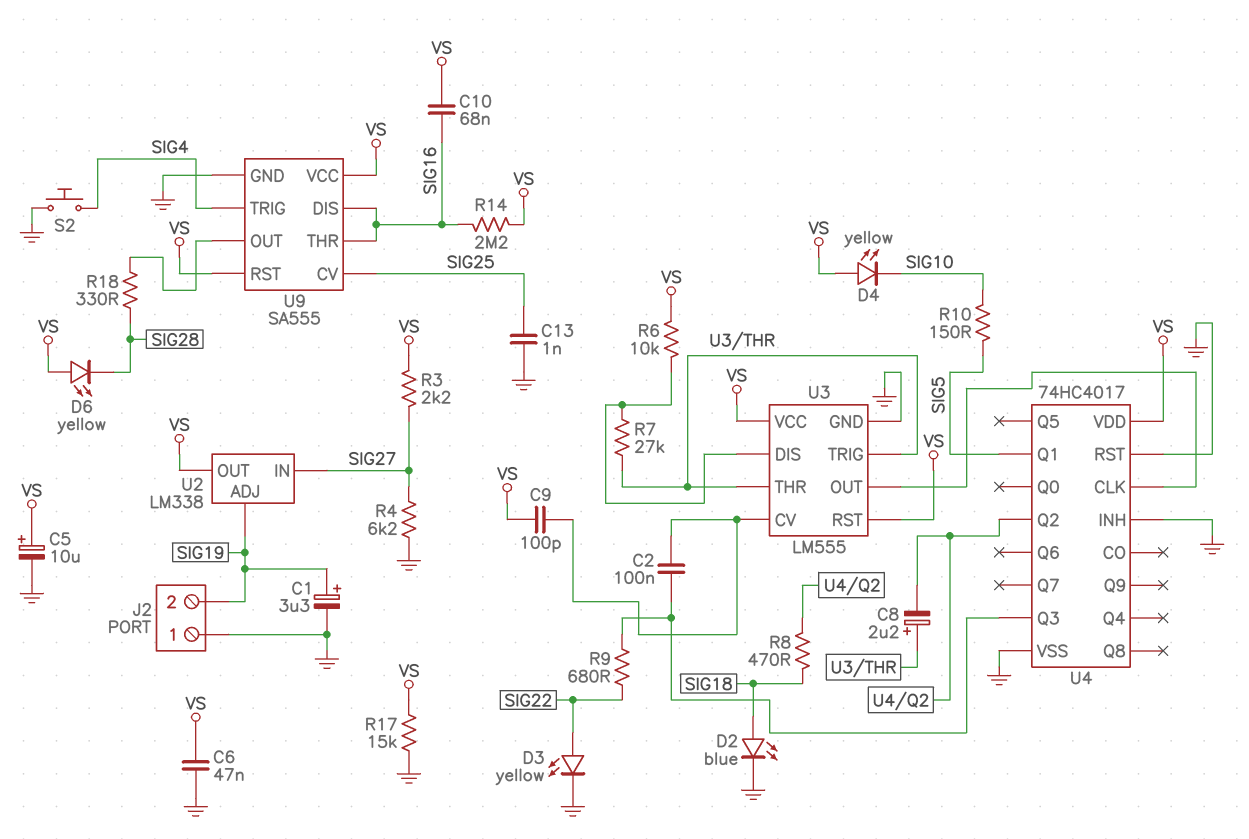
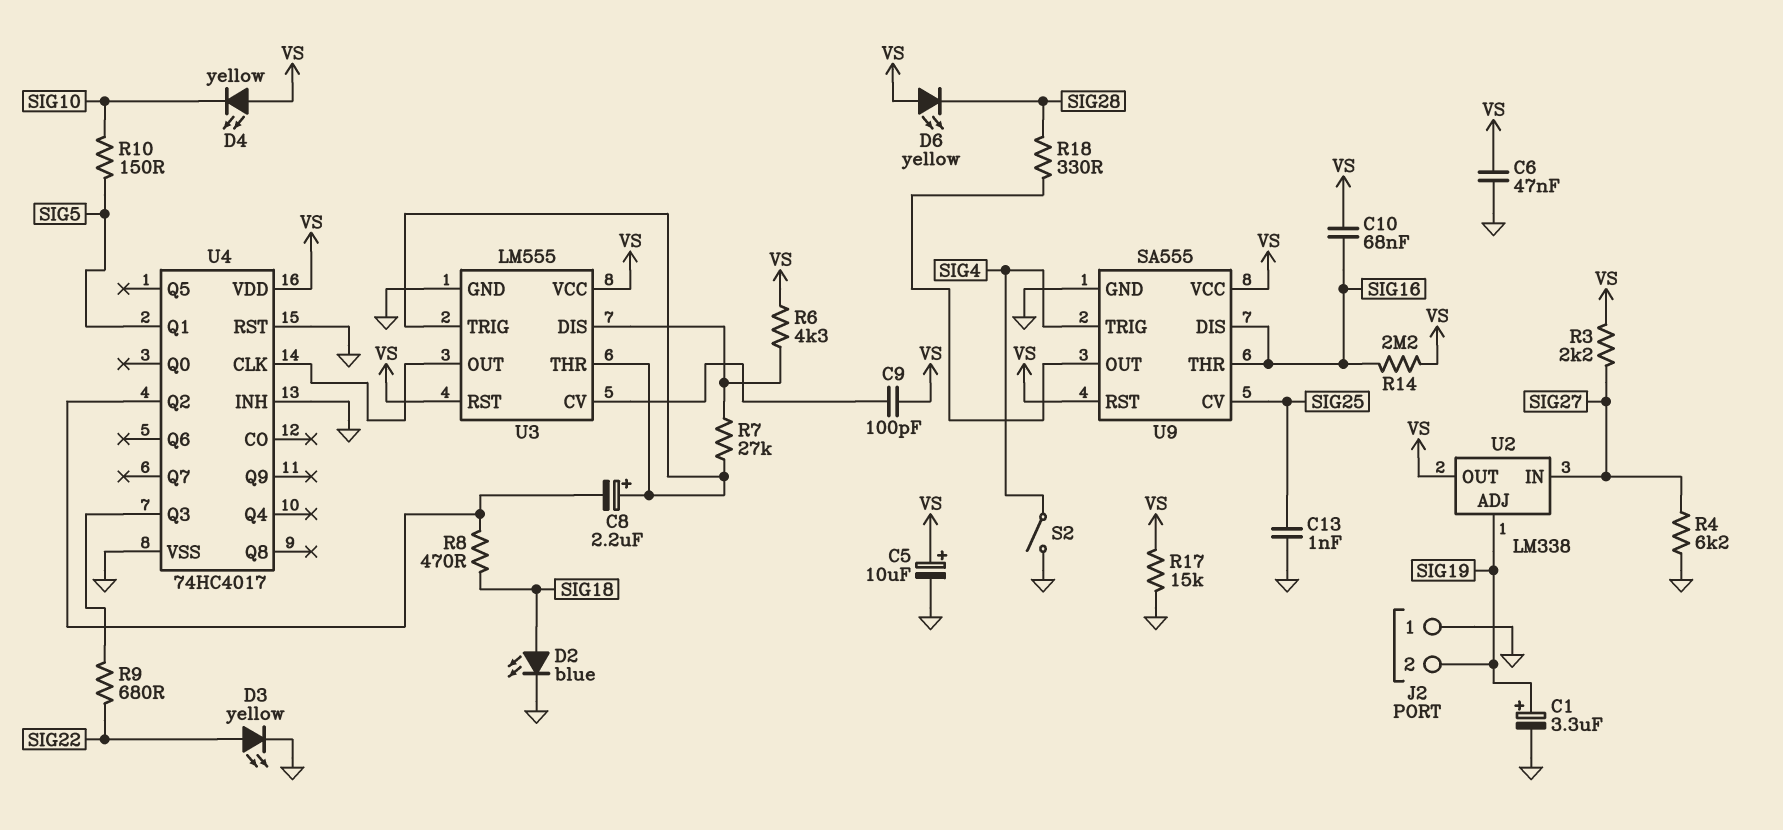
C2: 100nF (U3/CV, U4/Q3) -> none
R6: 10k (U3/DIS, VS) -> 4.3k (U3/DIS, VS)
S2: button (GND, SIG4) -> switch (GND, SIG4)

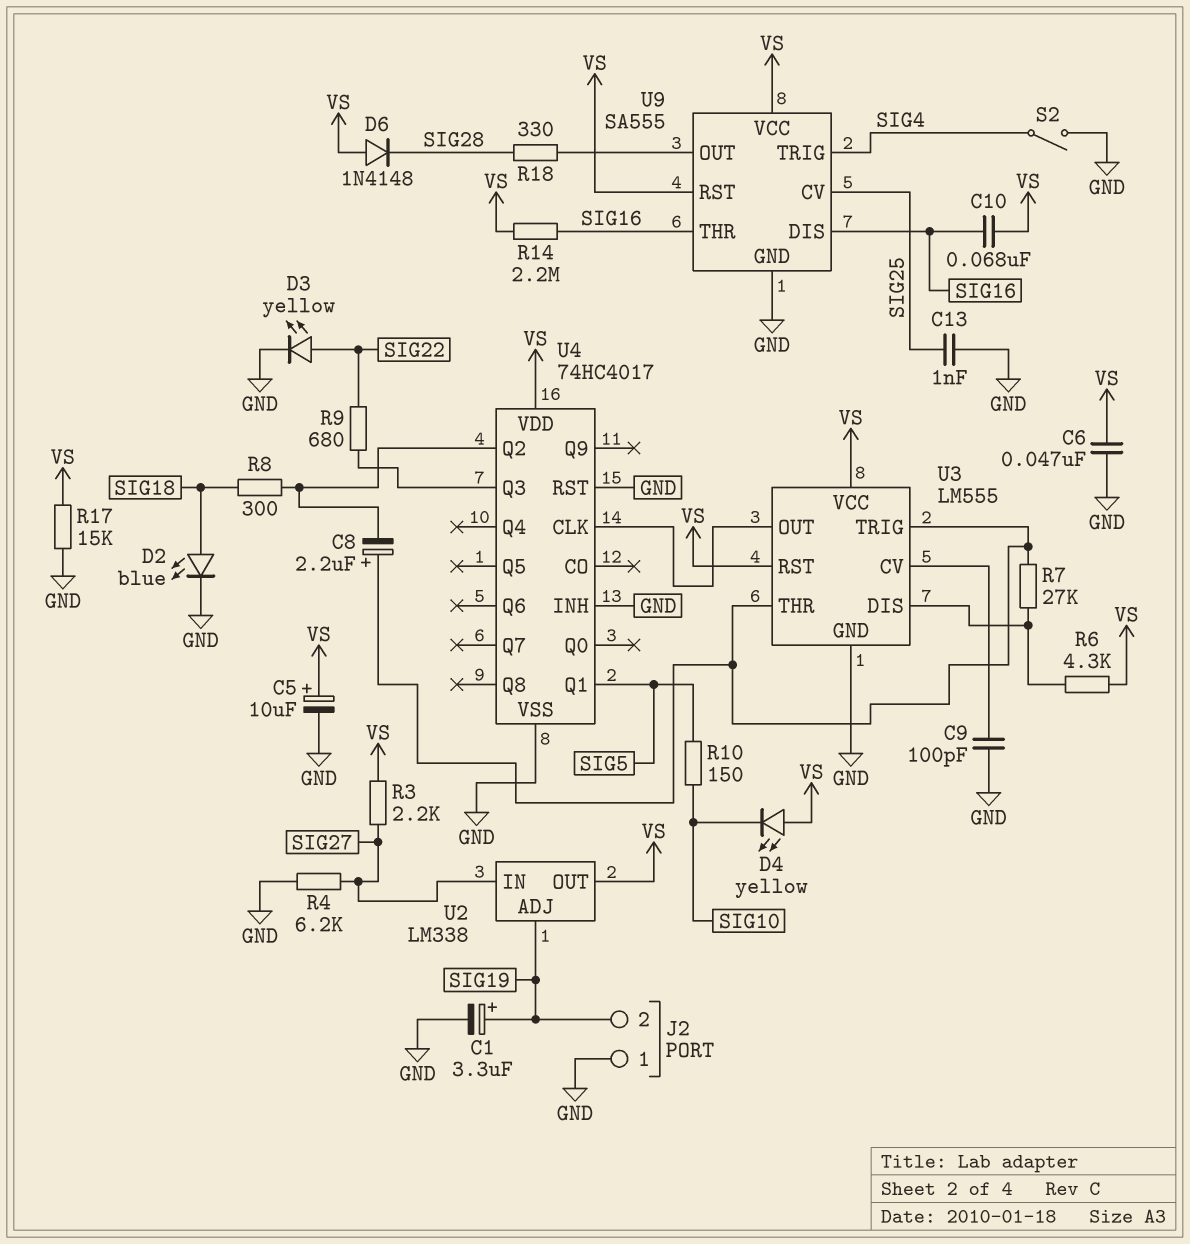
C9: 100pF (U3/CV, VS) -> 100pF (GND, U3/CV)
D6: LED yellow (A VS, K SIG28) -> diode 1N4148 (A VS, K SIG28)
R8: 470 (SIG18, U4/Q2) -> 300 (SIG18, U4/Q2)

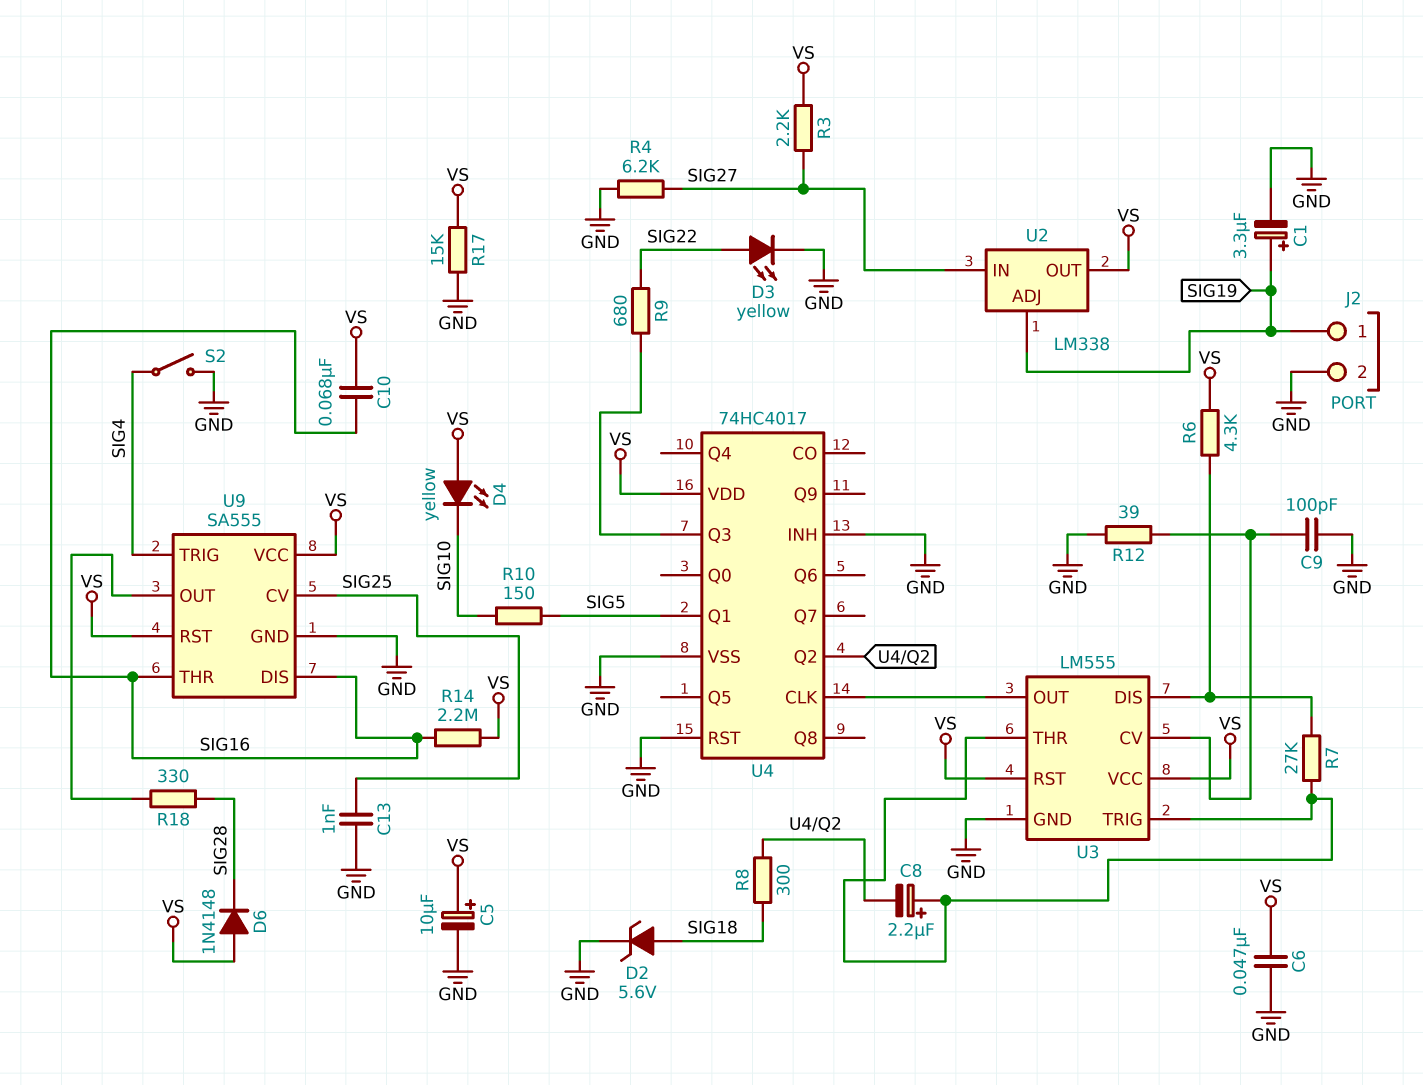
D2: LED blue (A SIG18, K GND) -> zener 5.6V (A SIG18, K GND)
J2 pin 1: GND -> SIG19
J2 pin 2: SIG19 -> GND
R12: none -> 39 (GND, U3/CV)

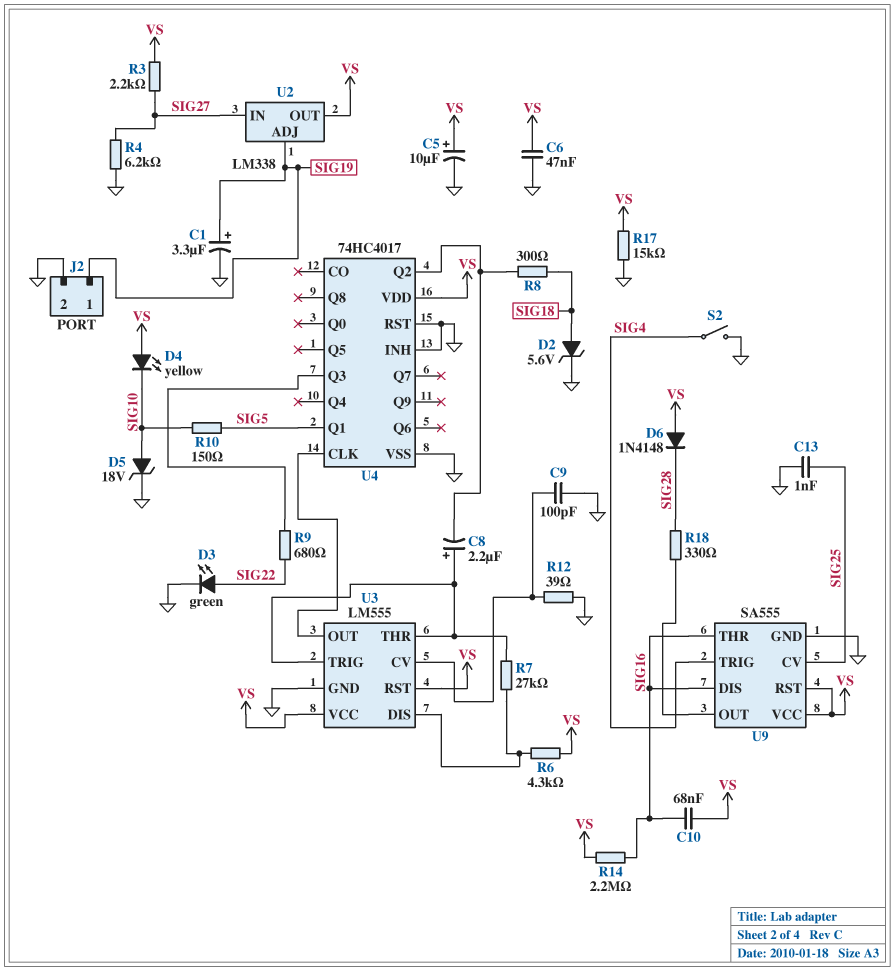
D3: LED yellow (A SIG22, K GND) -> LED green (A SIG22, K GND)
D5: none -> zener 18V (A SIG10, K GND)

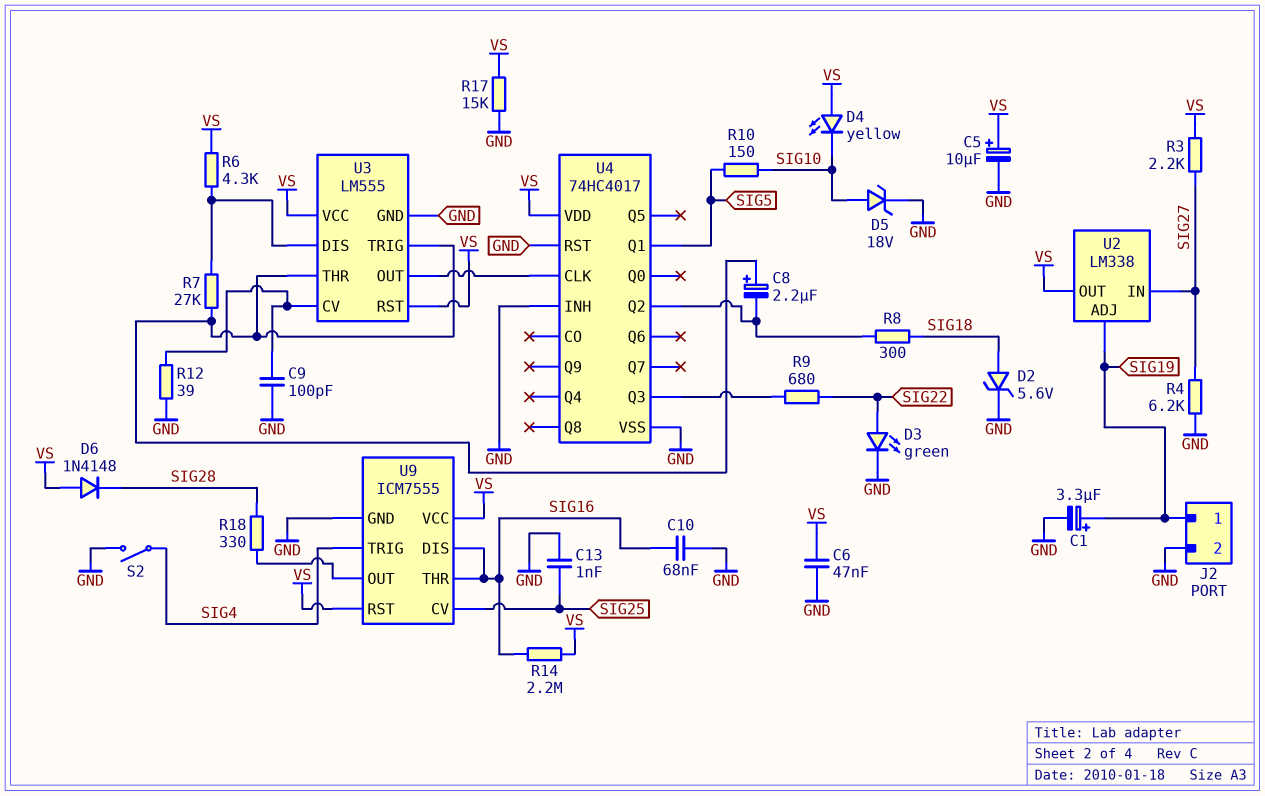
C10: 68nF (SIG16, VS) -> 68nF (GND, SIG16)
U9: SA555 -> ICM7555

